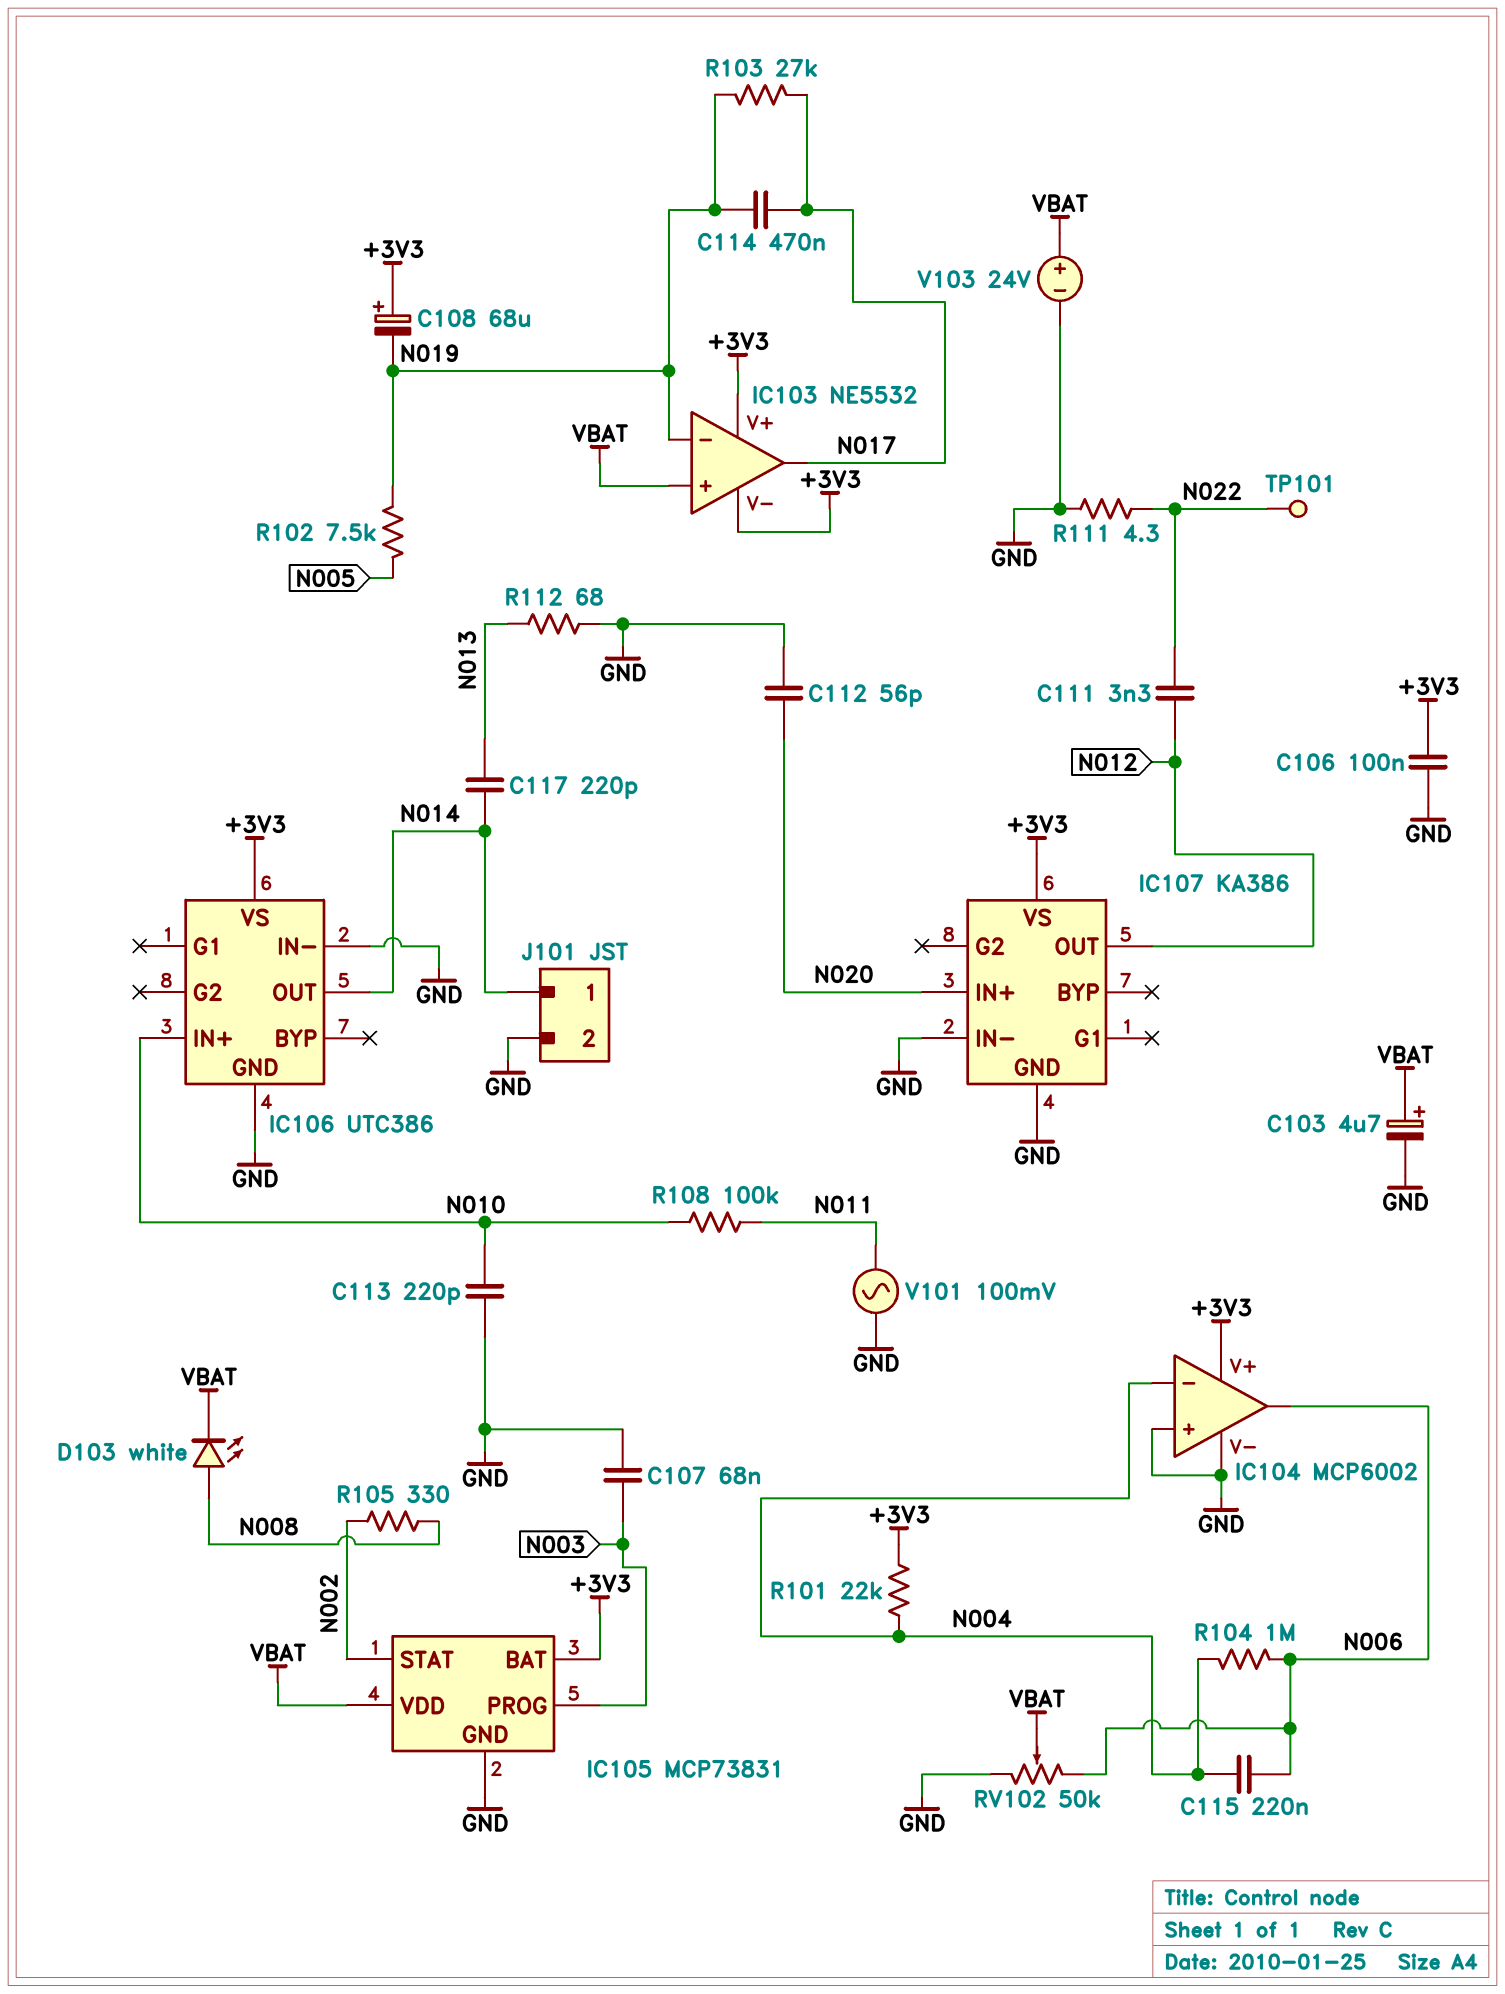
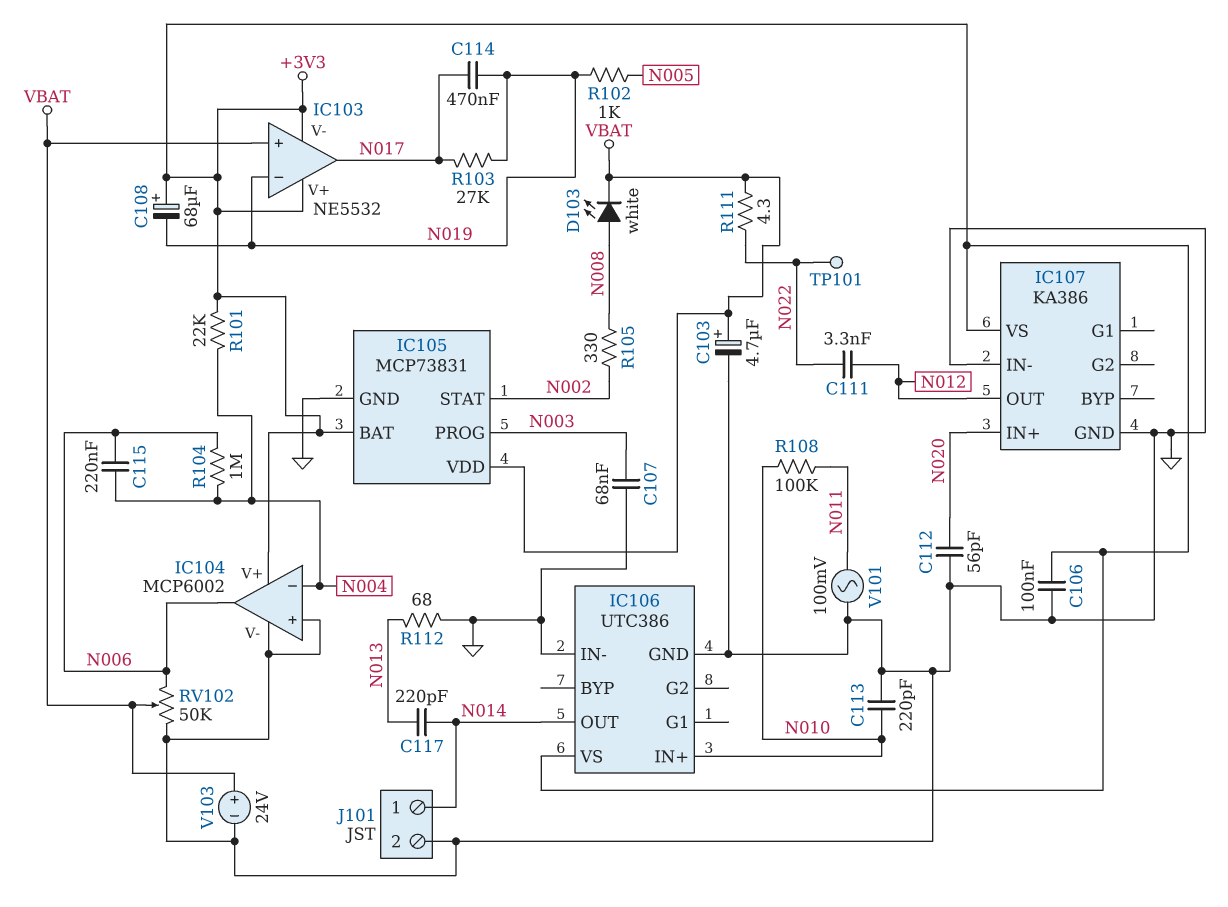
R102: 7.5k (N005, N019) -> 1k (N005, N019)
R111: 4.3 (GND, N022) -> 4.3 (N022, VBAT)

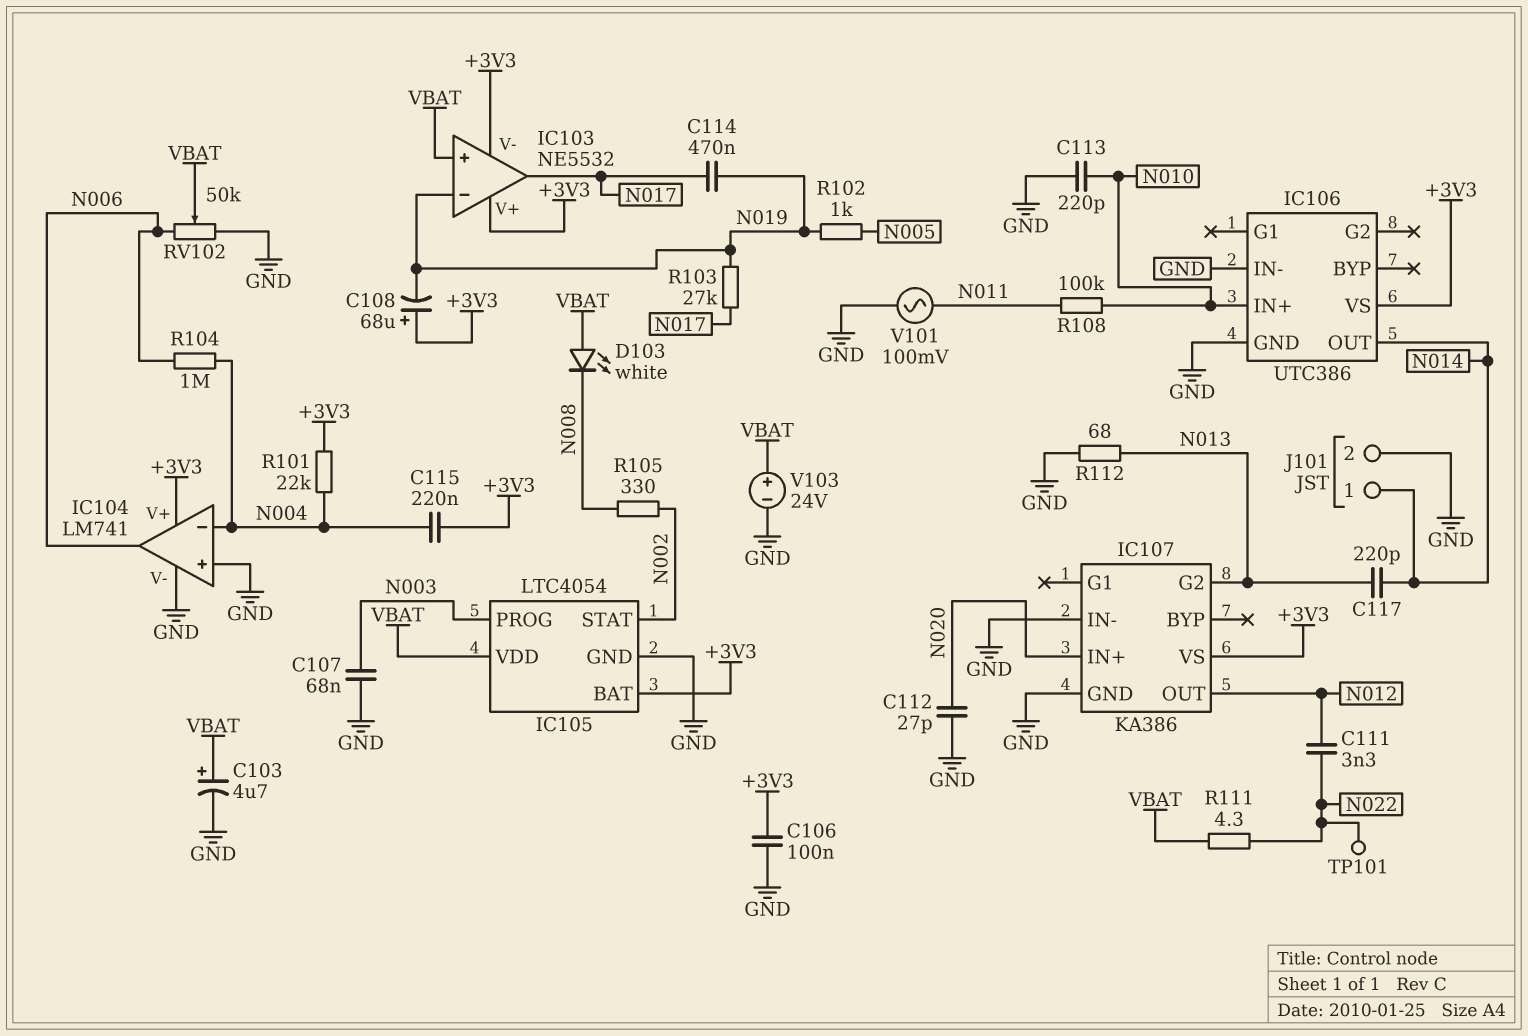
C112: 56pF (GND, N020) -> 27pF (GND, N020)
C115: 220nF (N004, N006) -> 220nF (+3V3, N004)
D103: LED white (A N008, K VBAT) -> LED white (A VBAT, K N008)
IC104: MCP6002 -> LM741
IC105: MCP73831 -> LTC4054
IC107 pin G2: none -> N013

